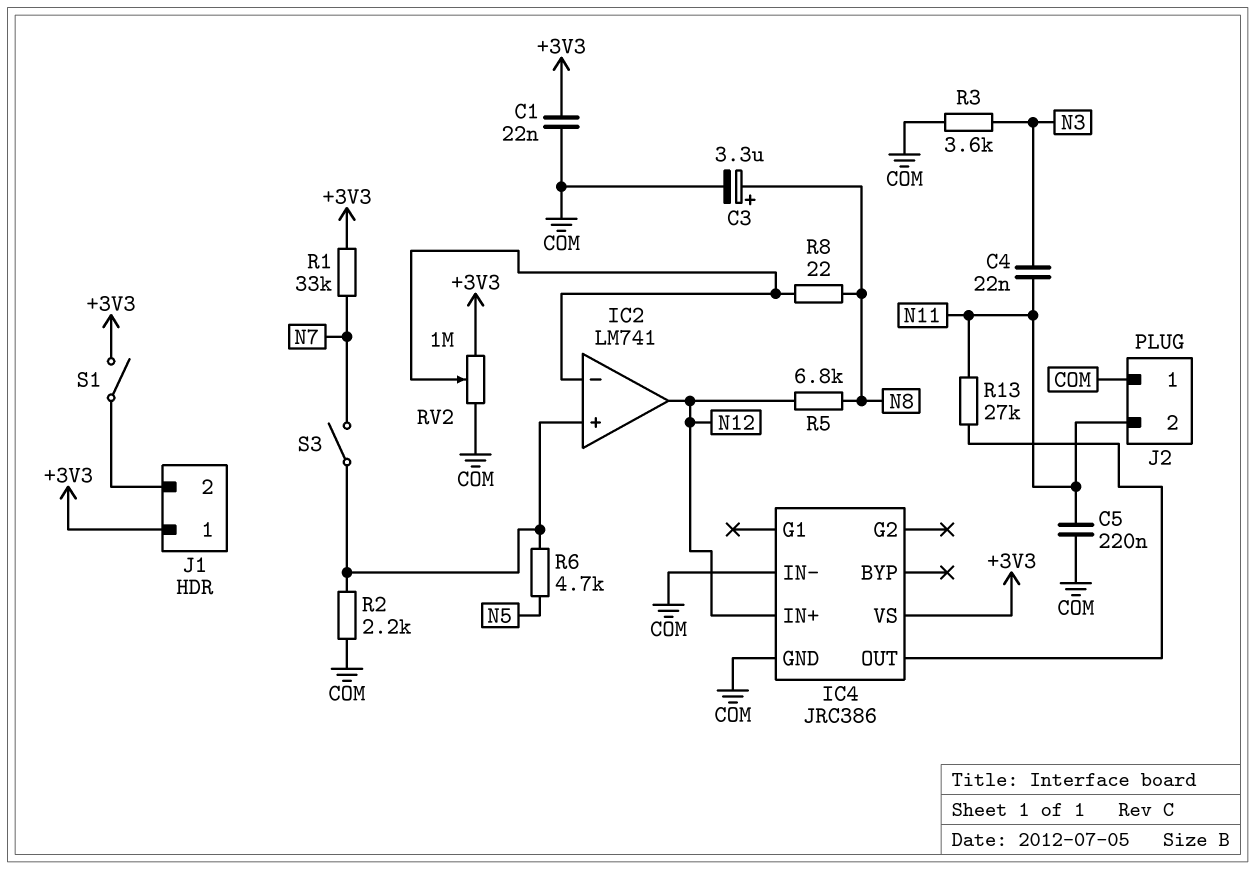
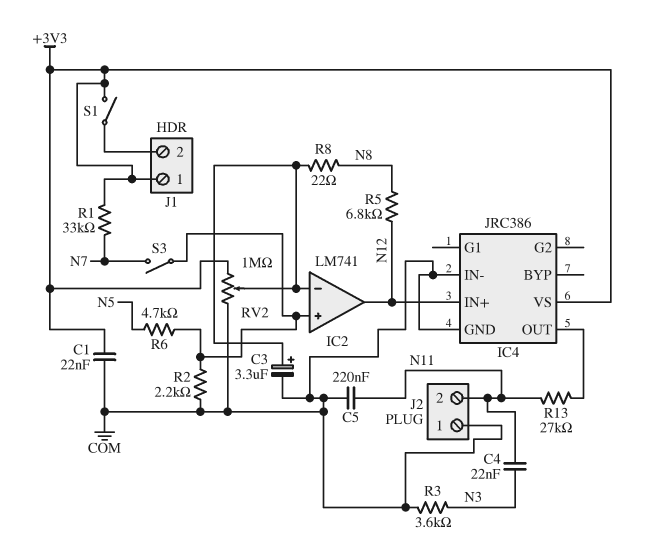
C3: 3.3uF (plus N8, minus COM) -> 3.3uF (plus IC2/in-, minus COM)

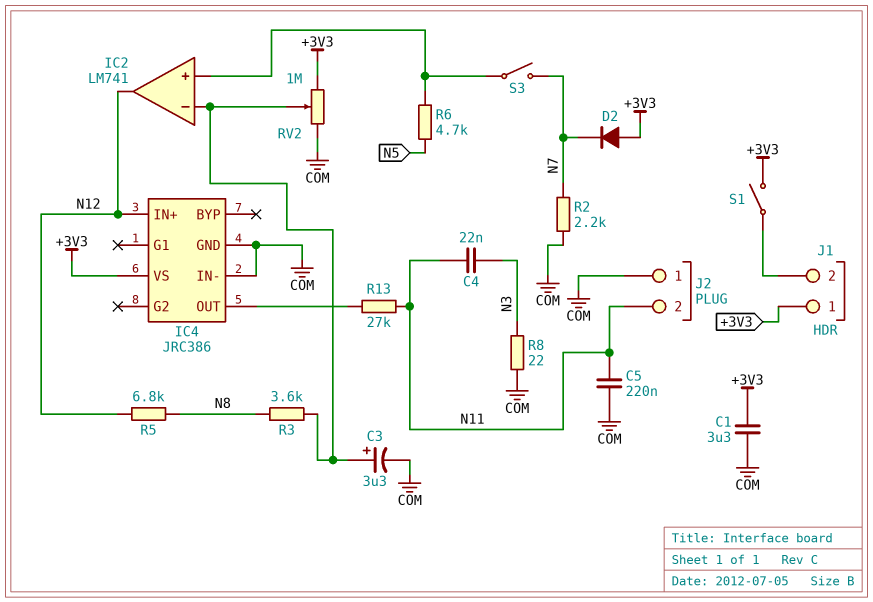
C1: 22nF (+3V3, COM) -> 3.3uF (+3V3, COM)
D2: none -> diode (A +3V3, K N7)
R1: 33k (+3V3, N7) -> none
R2: 2.2k (COM, IC2/in+) -> 2.2k (COM, N7)
R3: 3.6k (COM, N3) -> 3.6k (IC2/in-, N8)
R8: 22 (IC2/in-, N8) -> 22 (COM, N3)

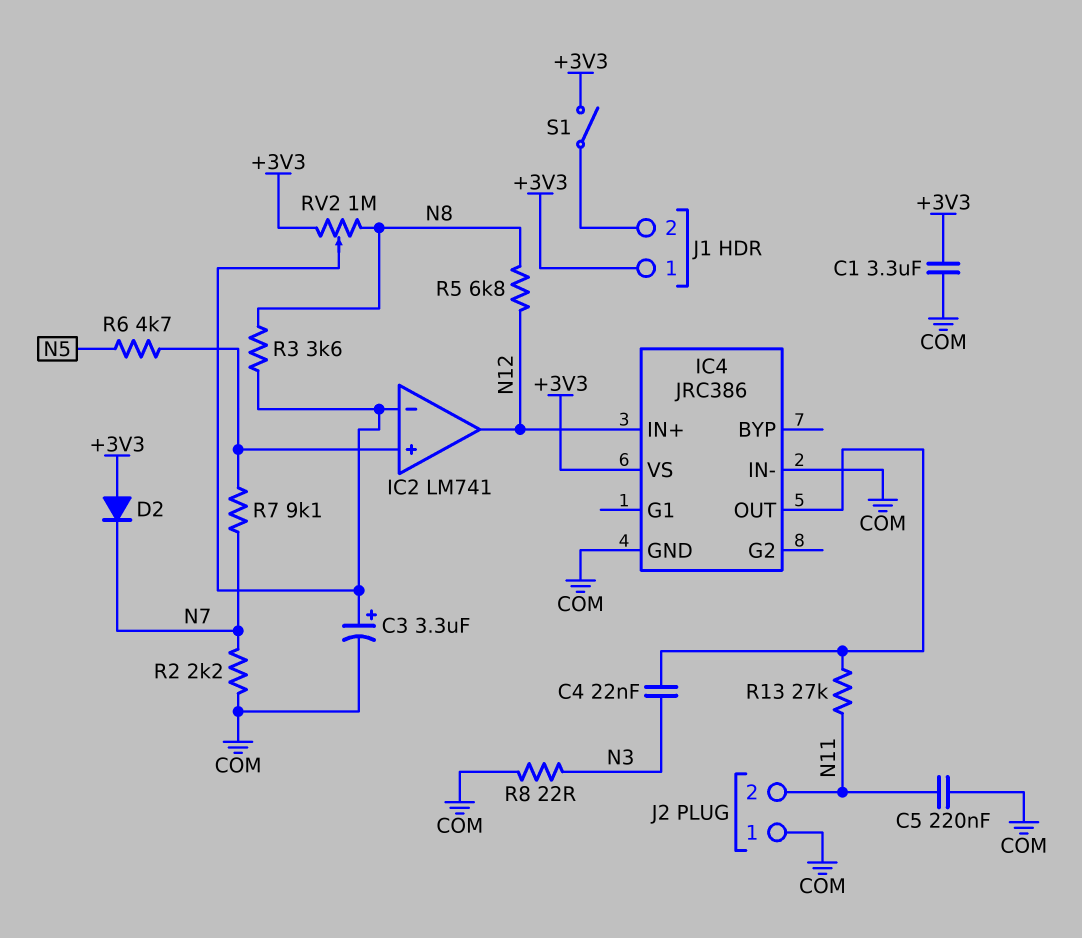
C4: 22nF (N3, N11) -> 22nF (IC4/OUT, N3)
R7: none -> 9.1k (IC2/in+, N7)
RV2: 1M (+3V3, COM, wiper IC2/in-) -> 1M (+3V3, N8, wiper IC2/in-)
S3: switch (IC2/in+, N7) -> none

